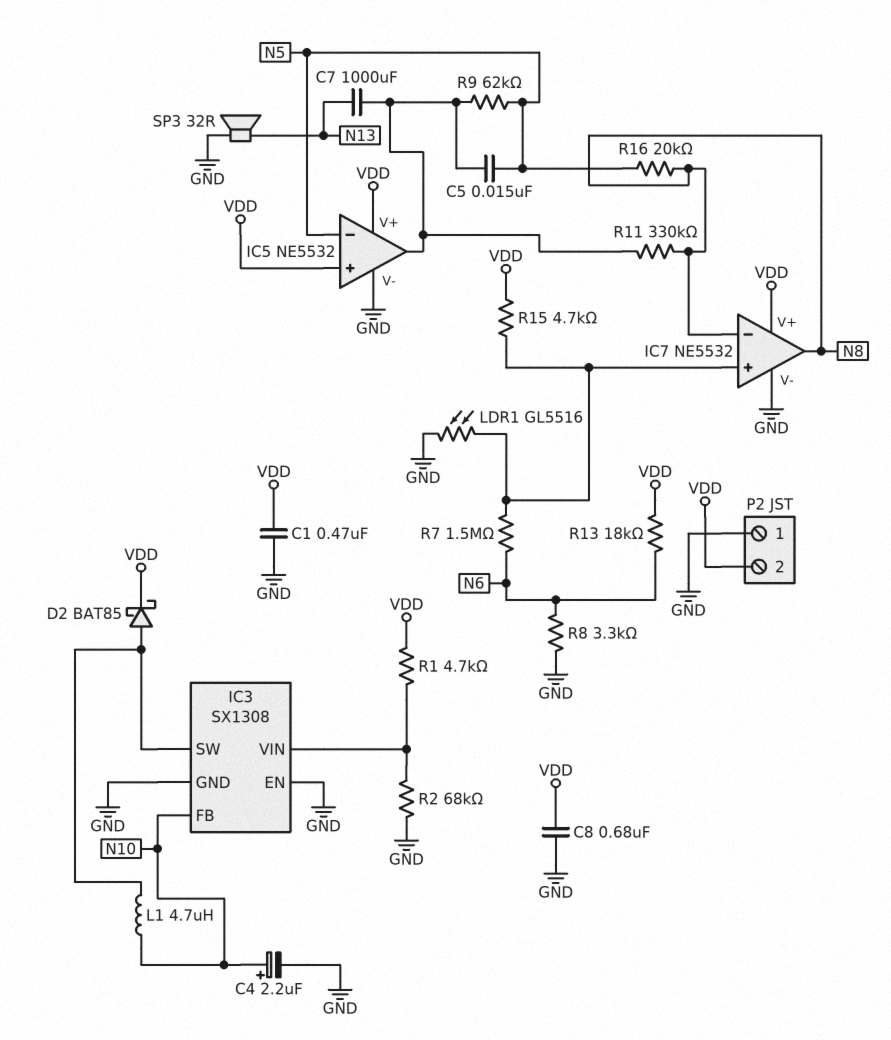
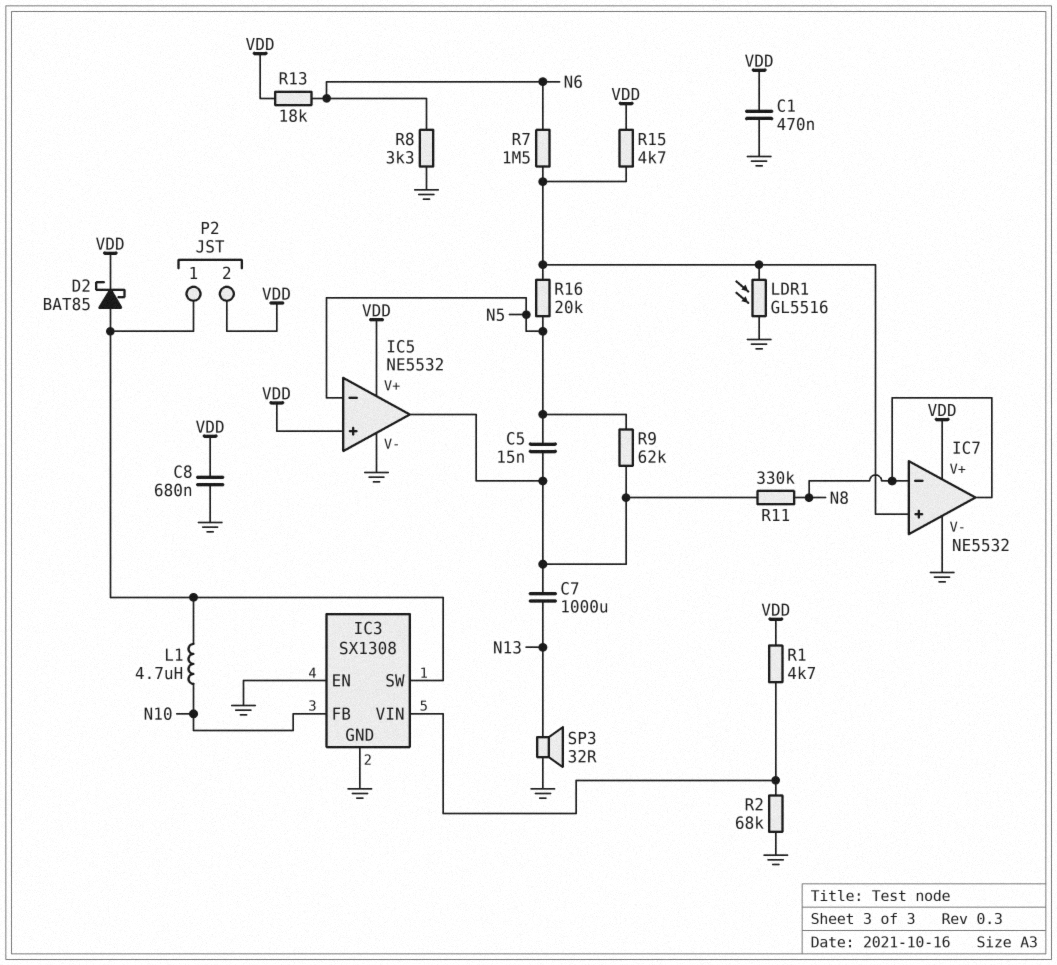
C4: 2.2uF (plus N10, minus GND) -> none
P2 pin 1: GND -> IC3/SW
R16: 20k (N5, N8) -> 20k (IC7/in+, N5)

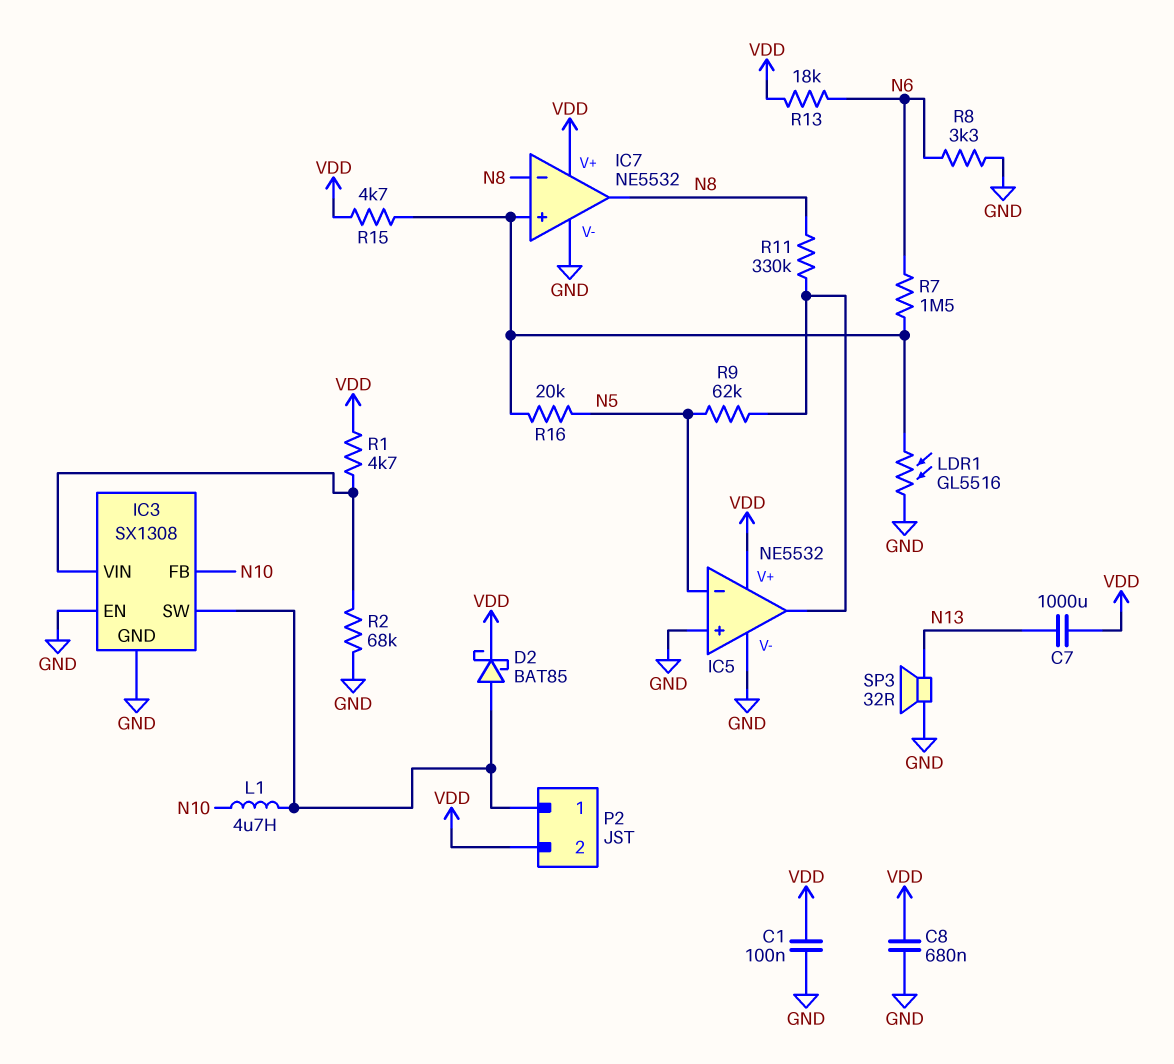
C1: 470nF (GND, VDD) -> 100nF (GND, VDD)
C5: 15nF (IC5/out, N5) -> none
C7: 1000uF (IC5/out, N13) -> 1000uF (N13, VDD)
IC5 pin in+: VDD -> GND

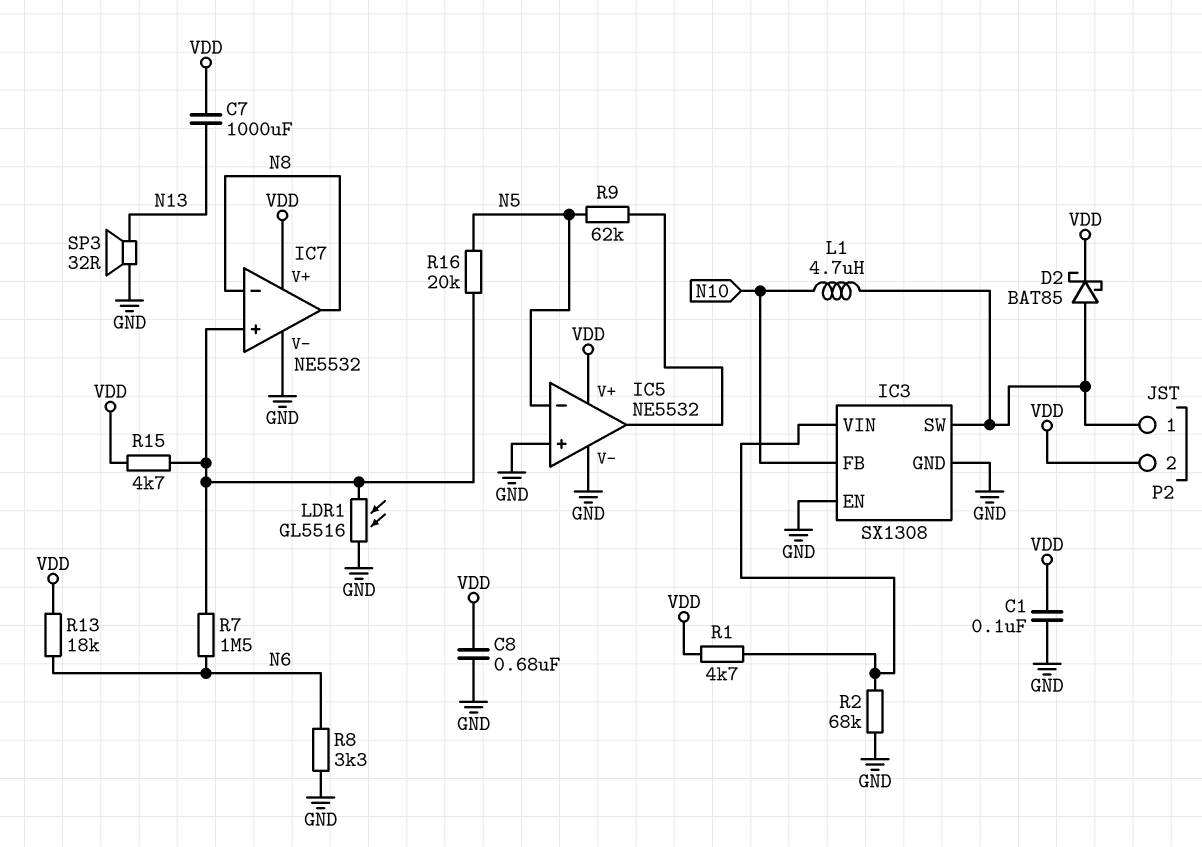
R11: 330k (IC5/out, N8) -> none

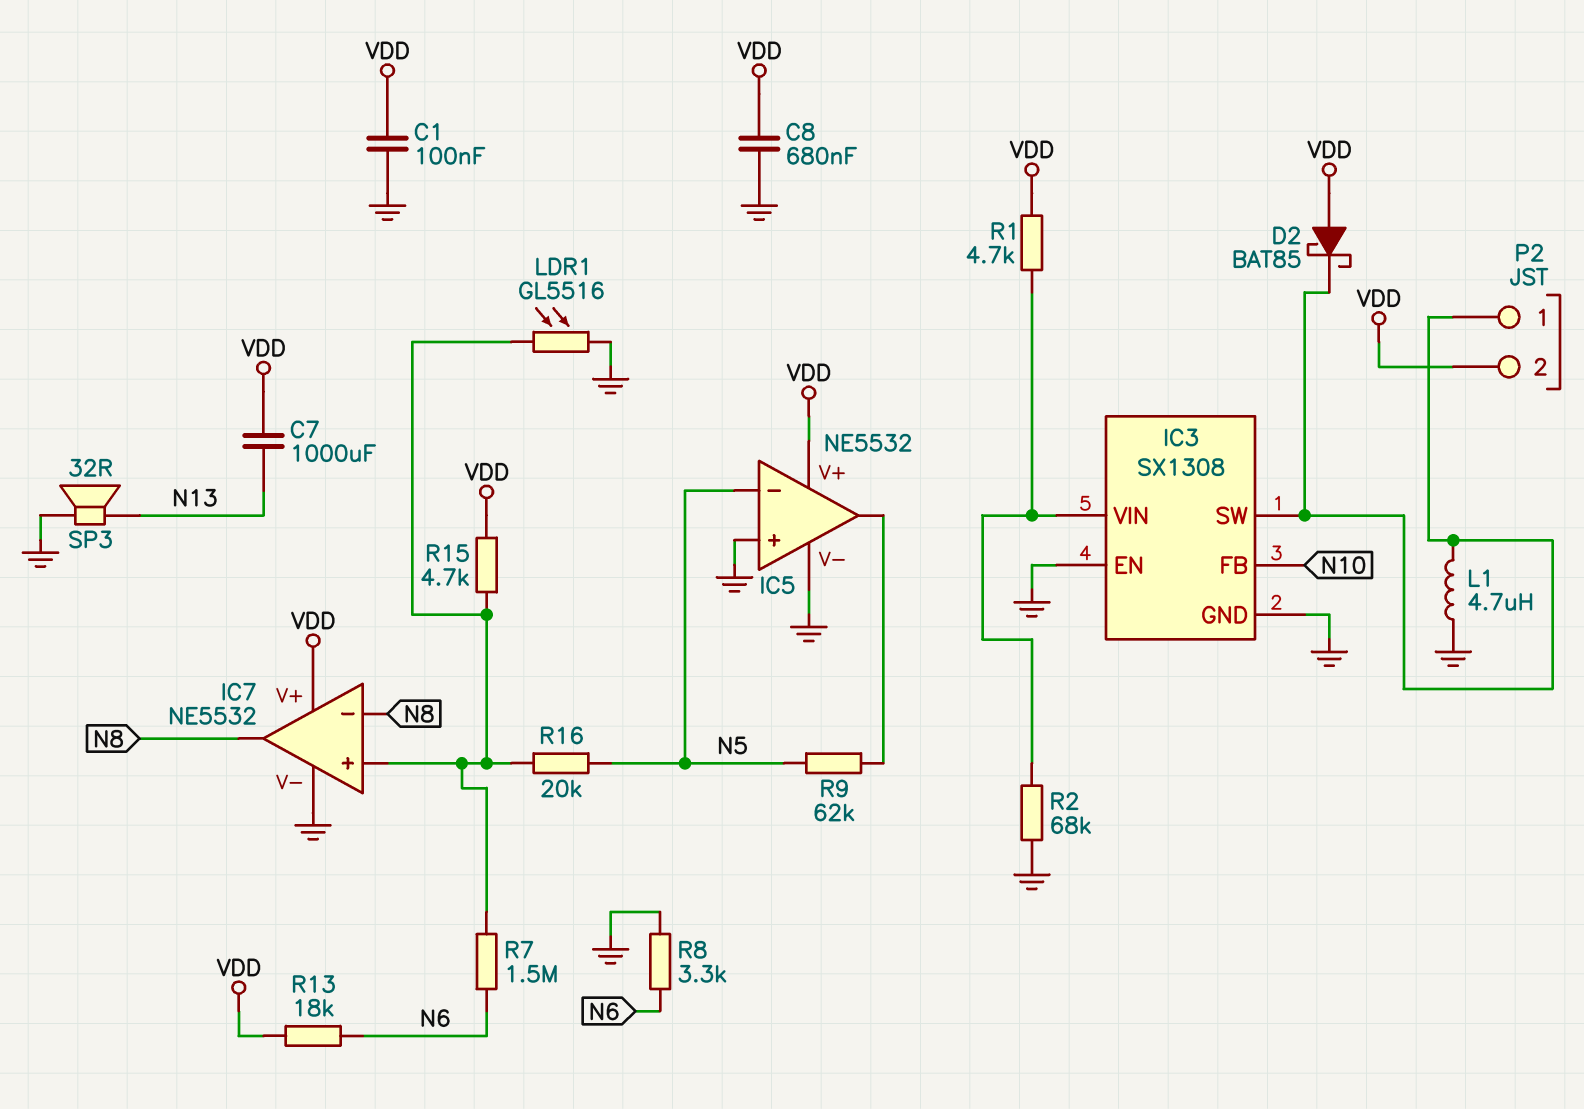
D2: schottky BAT85 (A IC3/SW, K VDD) -> schottky BAT85 (A VDD, K IC3/SW)
L1: 4.7uH (IC3/SW, N10) -> 4.7uH (GND, IC3/SW)

